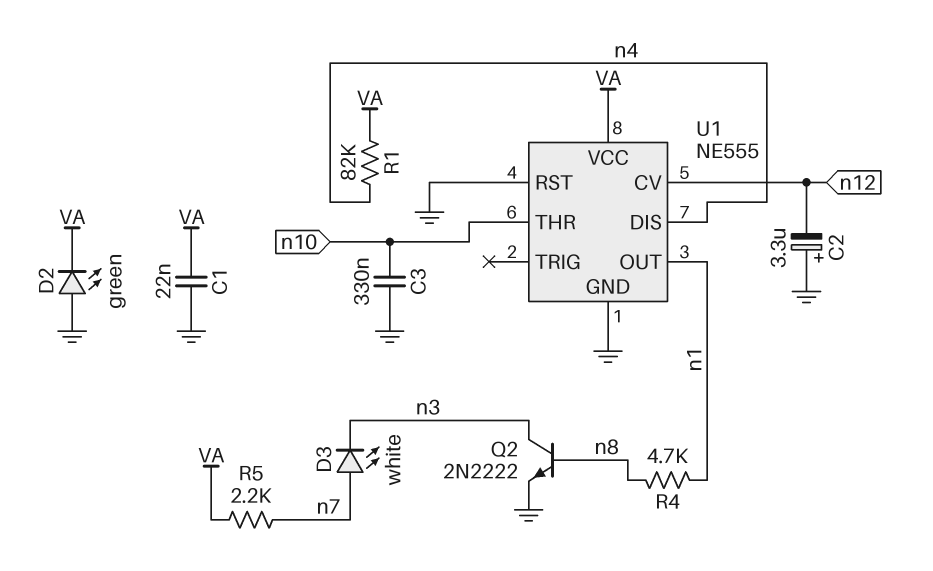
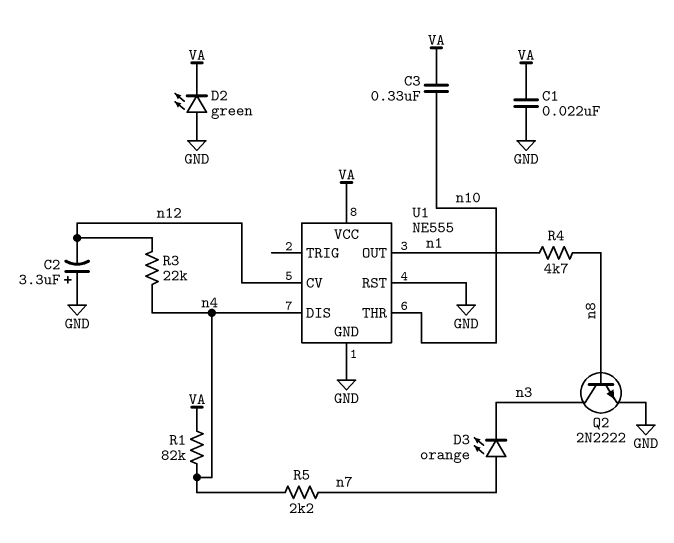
C3: 330nF (GND, n10) -> 330nF (VA, n10)
D3: LED white (A n7, K n3) -> LED orange (A n7, K n3)
R3: none -> 22k (n4, n12)
R5: 2.2k (VA, n7) -> 2.2k (n4, n7)

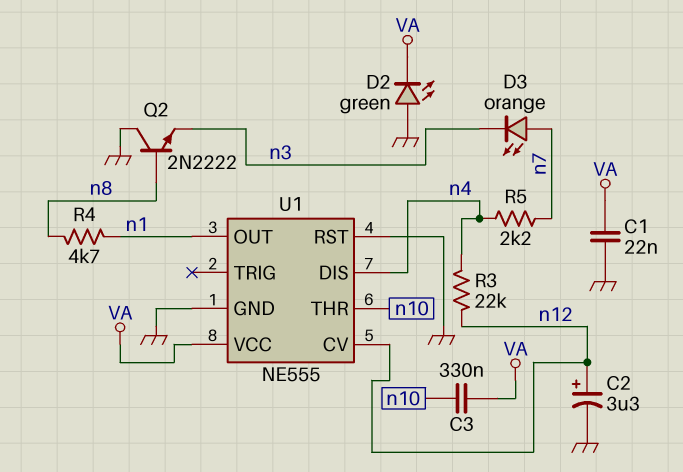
C2: 3.3uF (plus GND, minus n12) -> 3.3uF (plus n12, minus GND)
Q2: NPN 2N2222 (B n8, C n3, E GND) -> NPN 2N2222 (B n8, C GND, E n3)
R1: 82k (VA, n4) -> none

